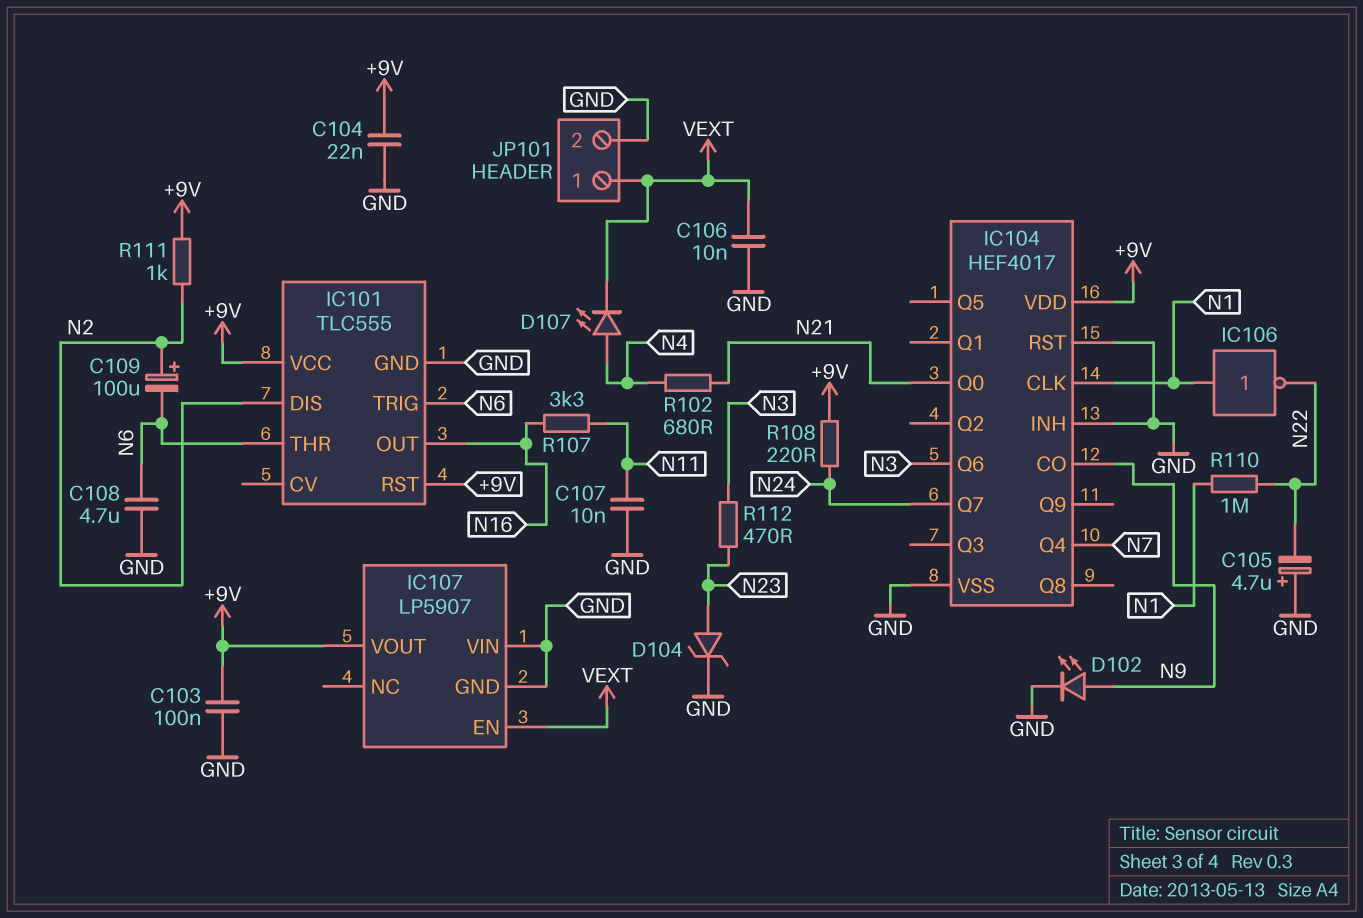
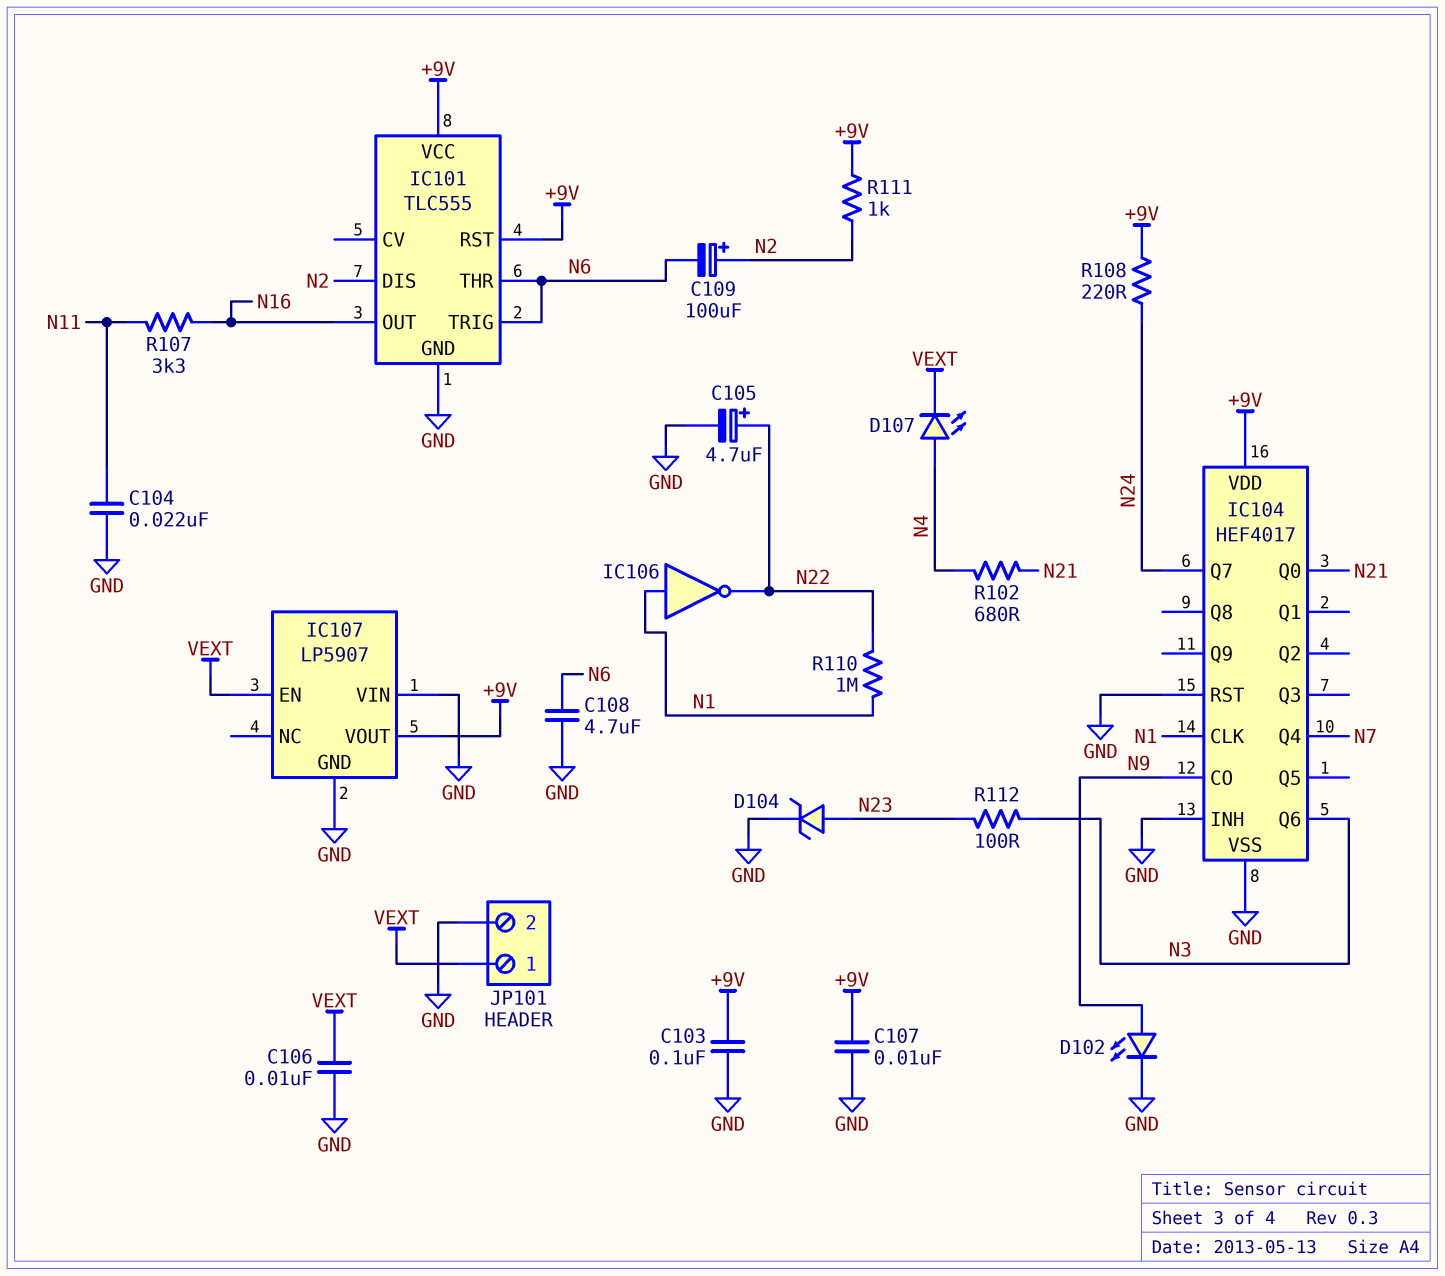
C104: 22nF (+9V, GND) -> 22nF (GND, N11)
C105: 4.7uF (plus GND, minus N22) -> 4.7uF (plus N22, minus GND)
C107: 10nF (GND, N11) -> 10nF (+9V, GND)
R112: 470 (N3, N23) -> 100 (N3, N23)

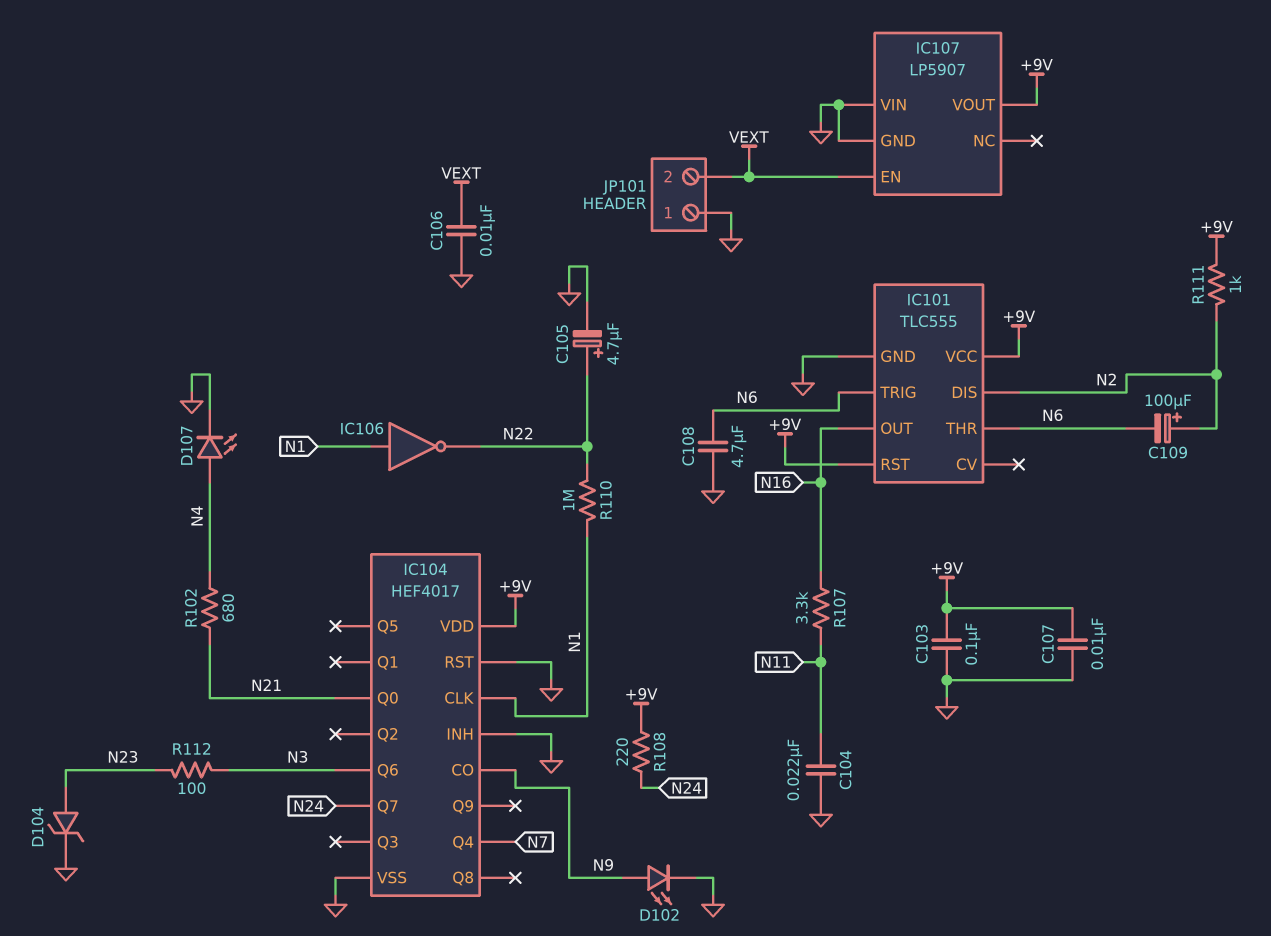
D107: LED (A N4, K VEXT) -> LED (A N4, K GND)
JP101 pin 1: VEXT -> GND
JP101 pin 2: GND -> VEXT

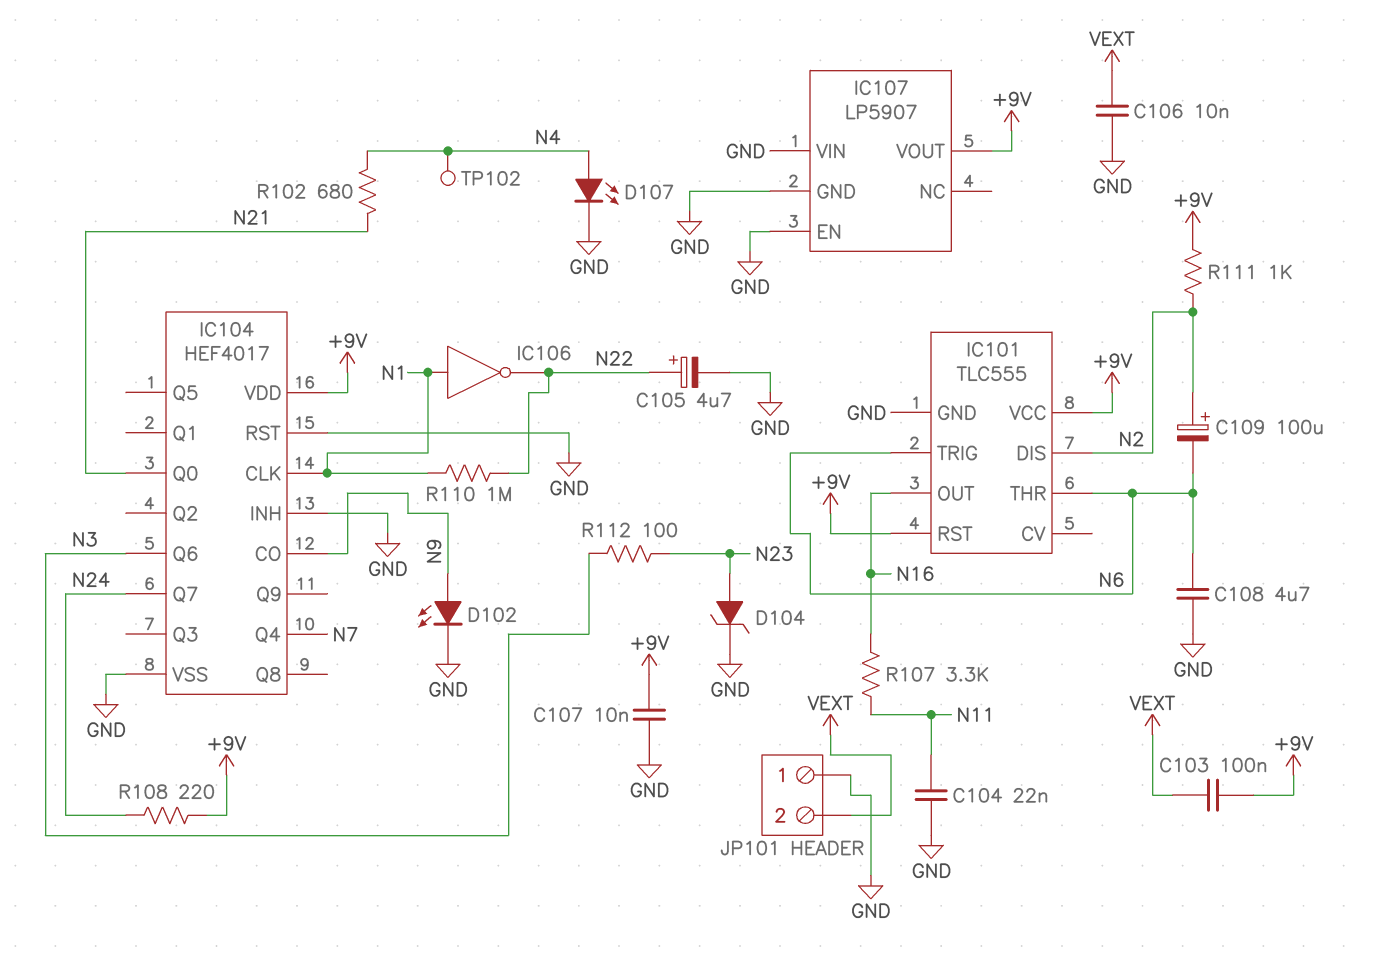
C103: 100nF (+9V, GND) -> 100nF (+9V, VEXT)
IC107 pin EN: VEXT -> GND
TP102: none -> test point (N4)

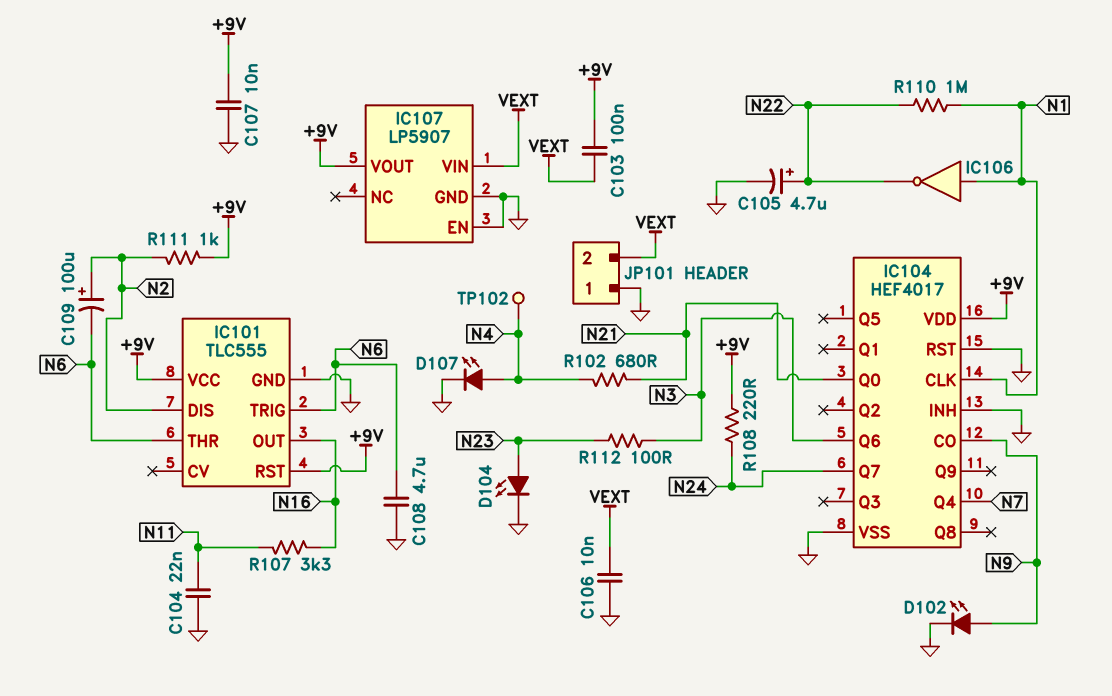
D104: zener (A N23, K GND) -> LED (A N23, K GND)
IC107 pin VIN: GND -> VEXT

